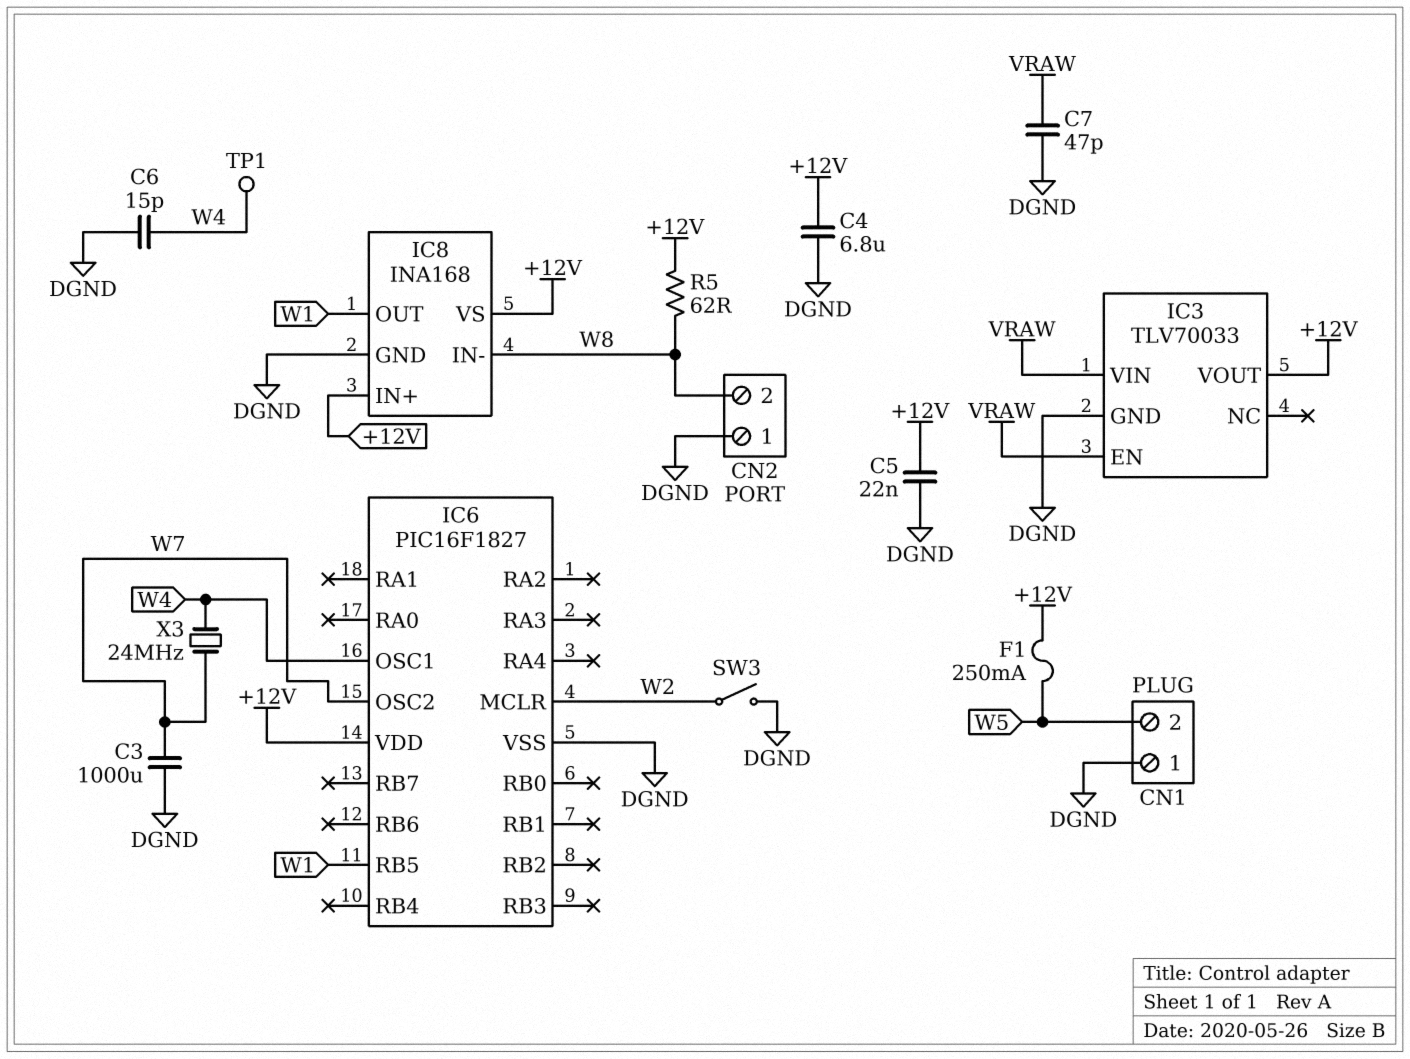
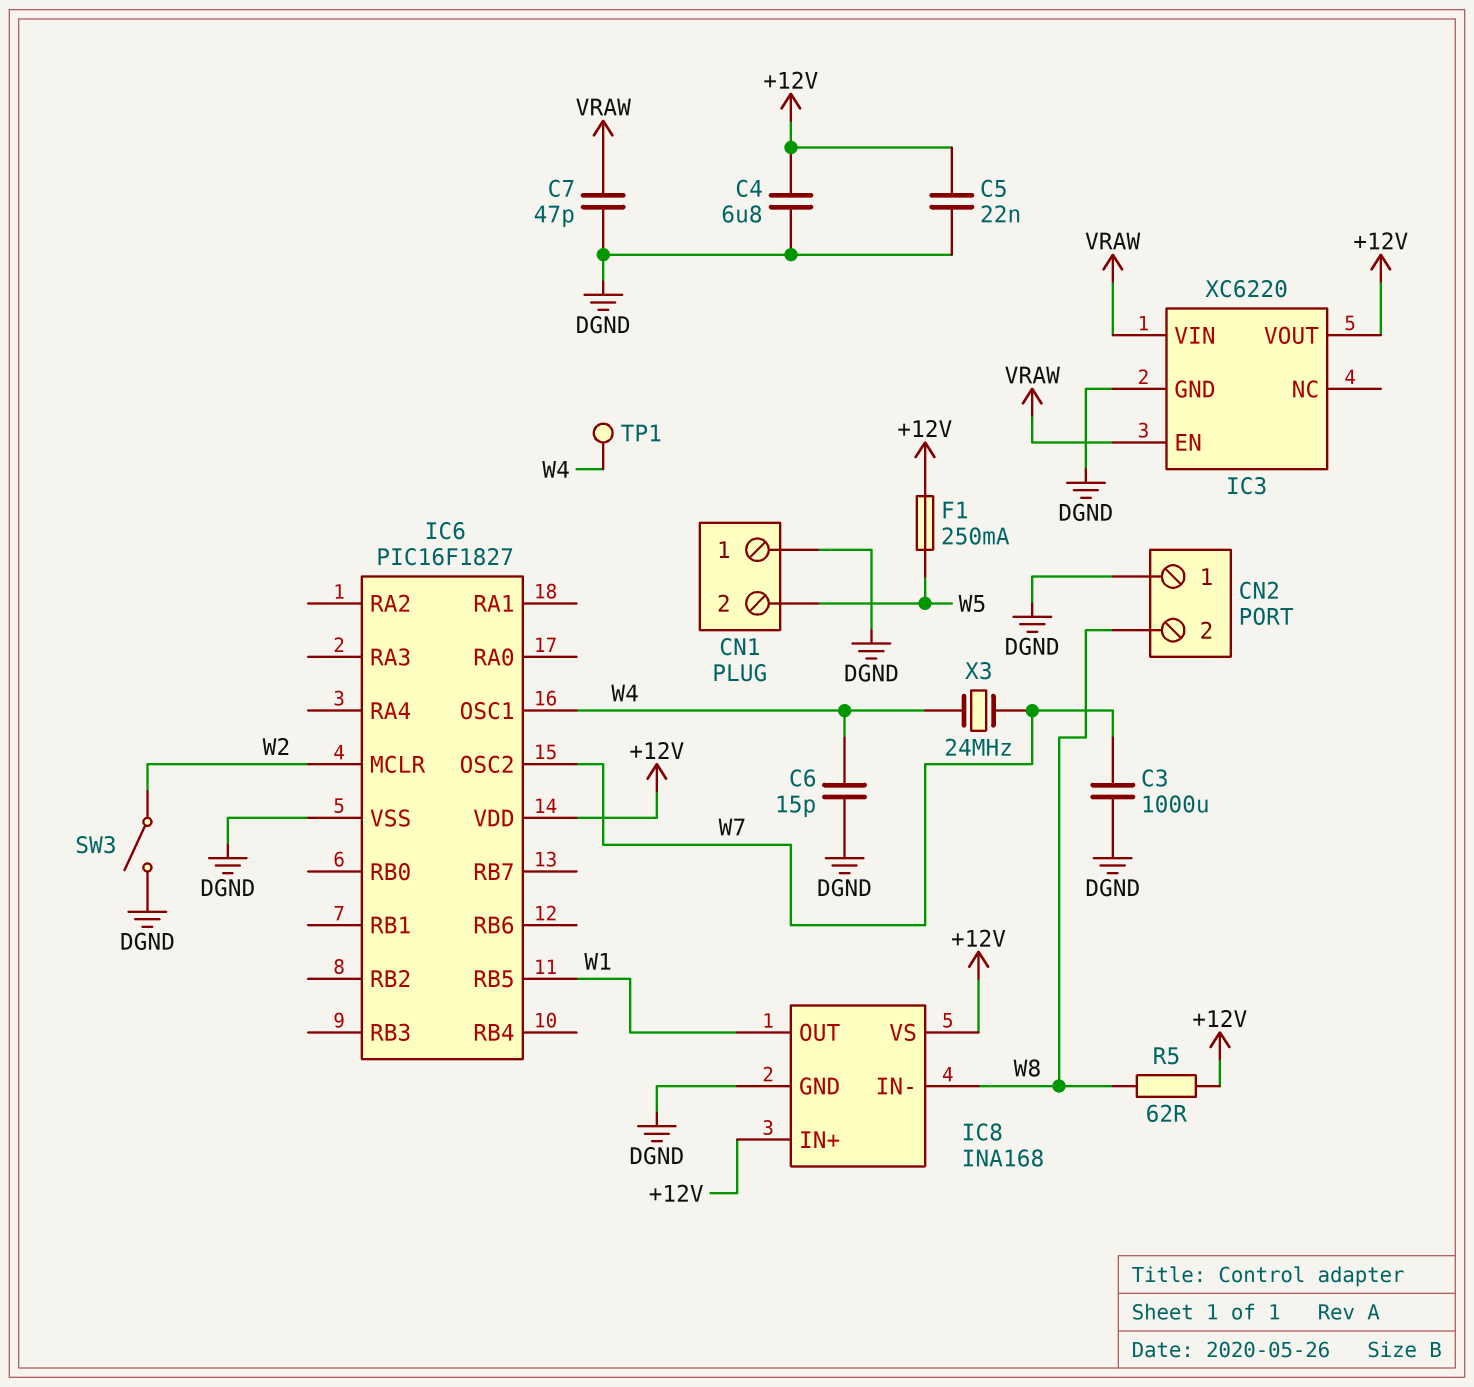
IC3: TLV70033 -> XC6220

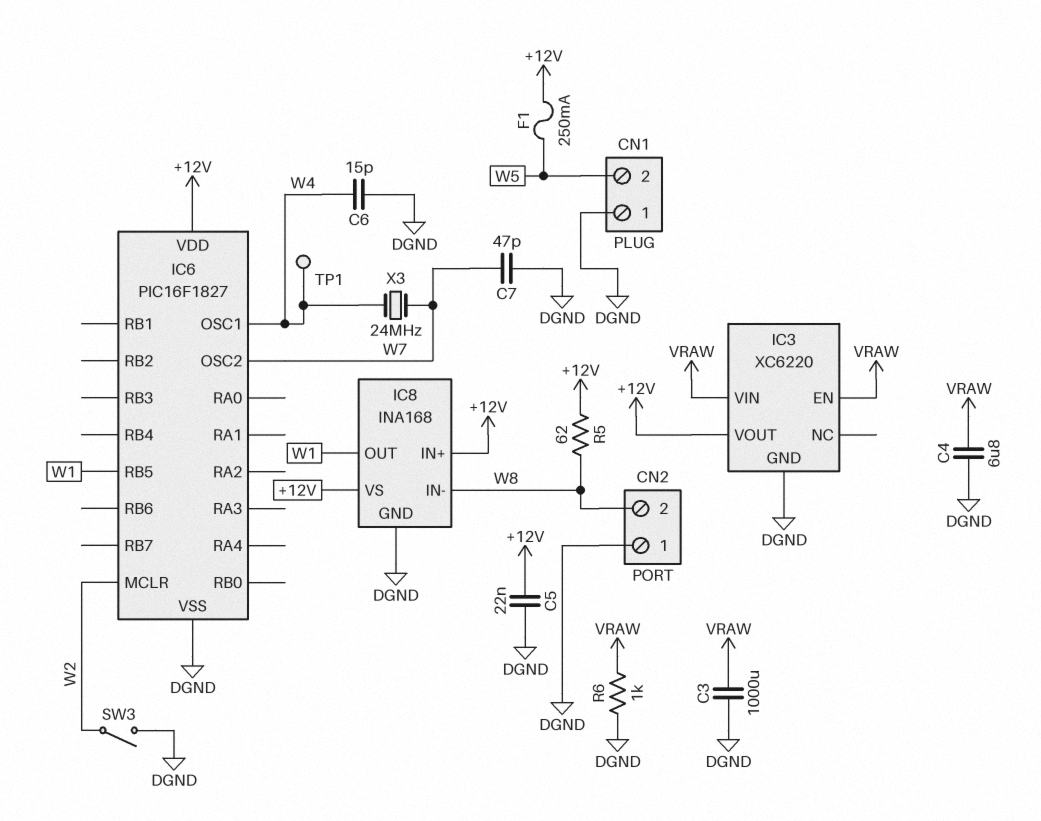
C3: 1000uF (DGND, W7) -> 1000uF (DGND, VRAW)
C4: 6.8uF (+12V, DGND) -> 6.8uF (DGND, VRAW)
C7: 47pF (DGND, VRAW) -> 47pF (DGND, W7)
R6: none -> 1k (DGND, VRAW)

